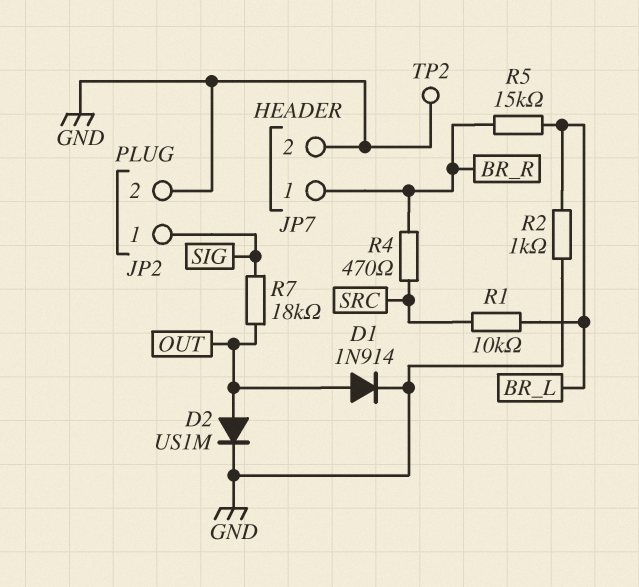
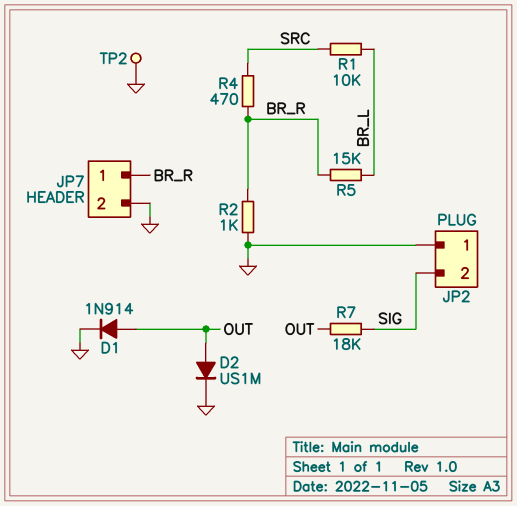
JP2 pin 1: SIG -> GND
JP2 pin 2: GND -> SIG
R2: 1k (BR_L, GND) -> 1k (BR_R, GND)

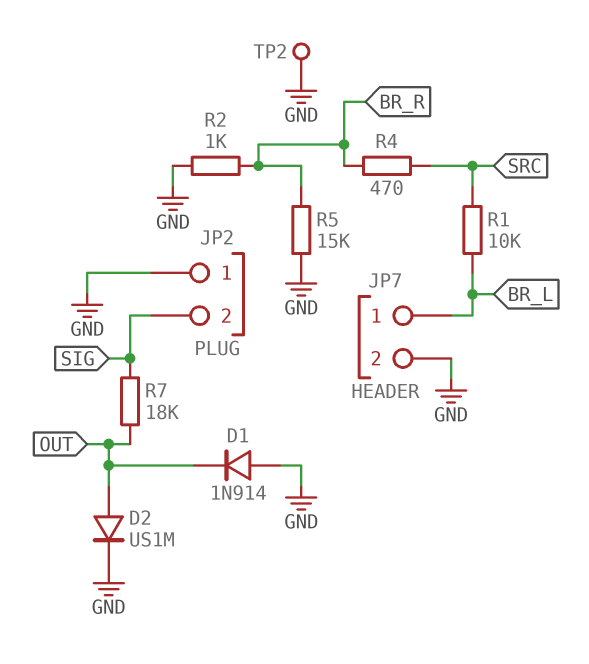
D1: diode 1N914 (A OUT, K GND) -> diode 1N914 (A GND, K OUT)
JP7 pin 1: BR_R -> BR_L
R5: 15k (BR_L, BR_R) -> 15k (BR_R, GND)

